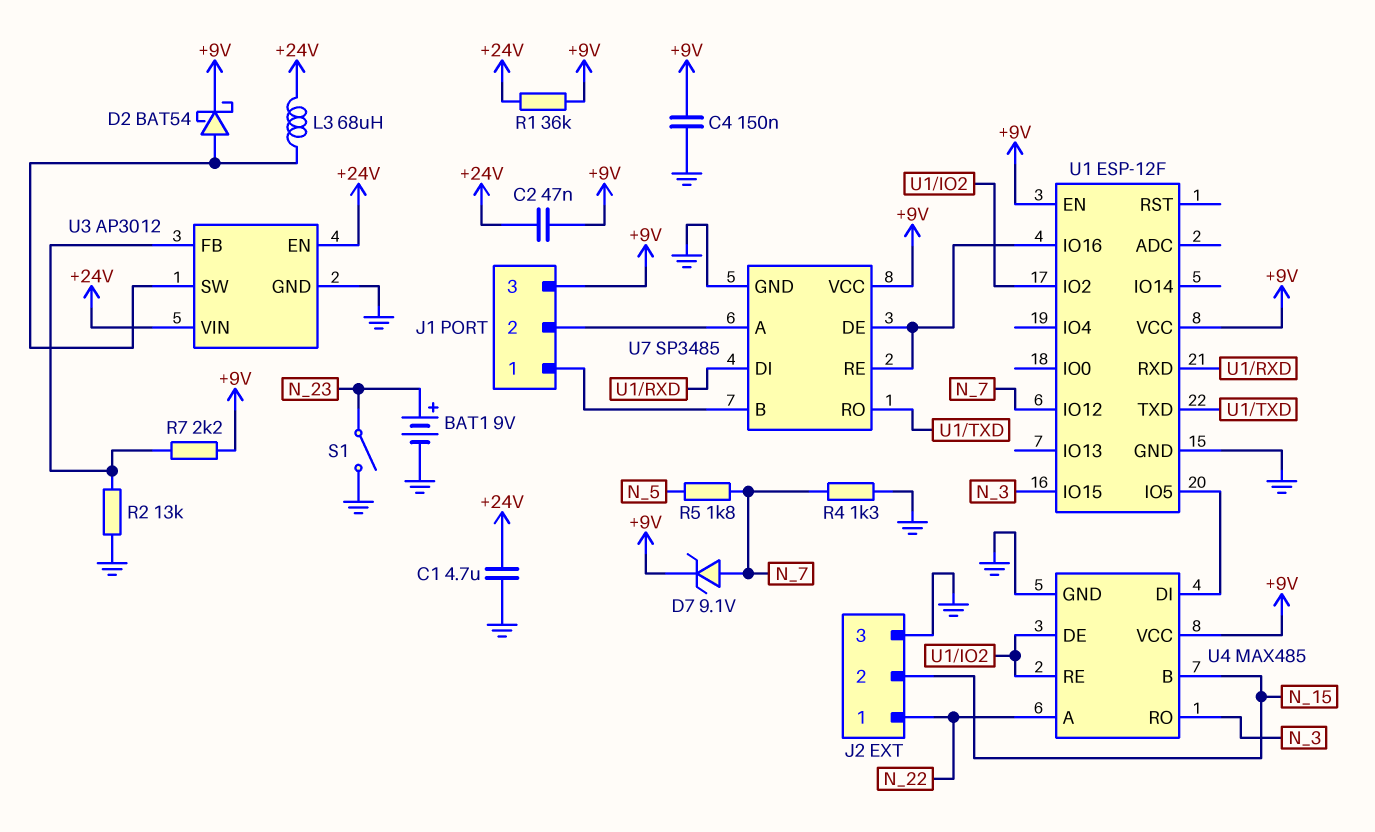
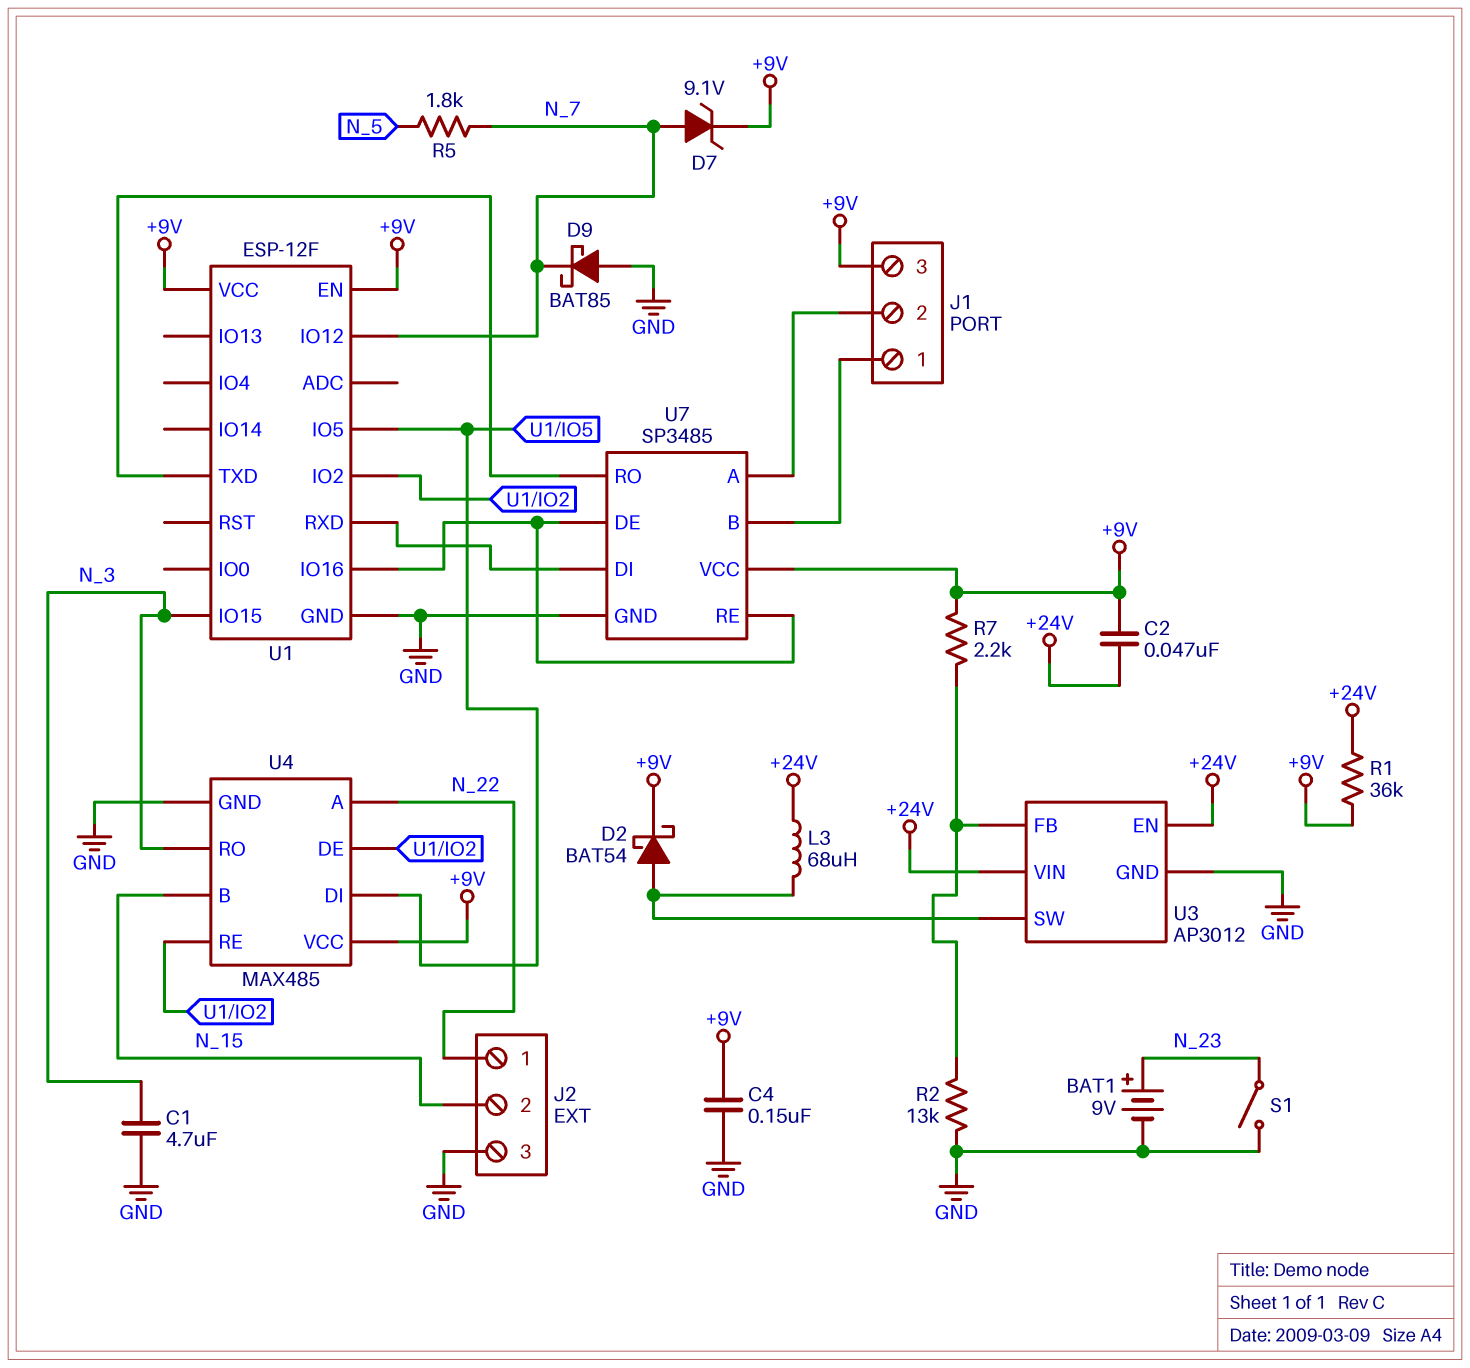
C1: 4.7uF (+24V, GND) -> 4.7uF (GND, N_3)
D9: none -> schottky BAT85 (A GND, K N_7)
R4: 1.3k (GND, N_7) -> none

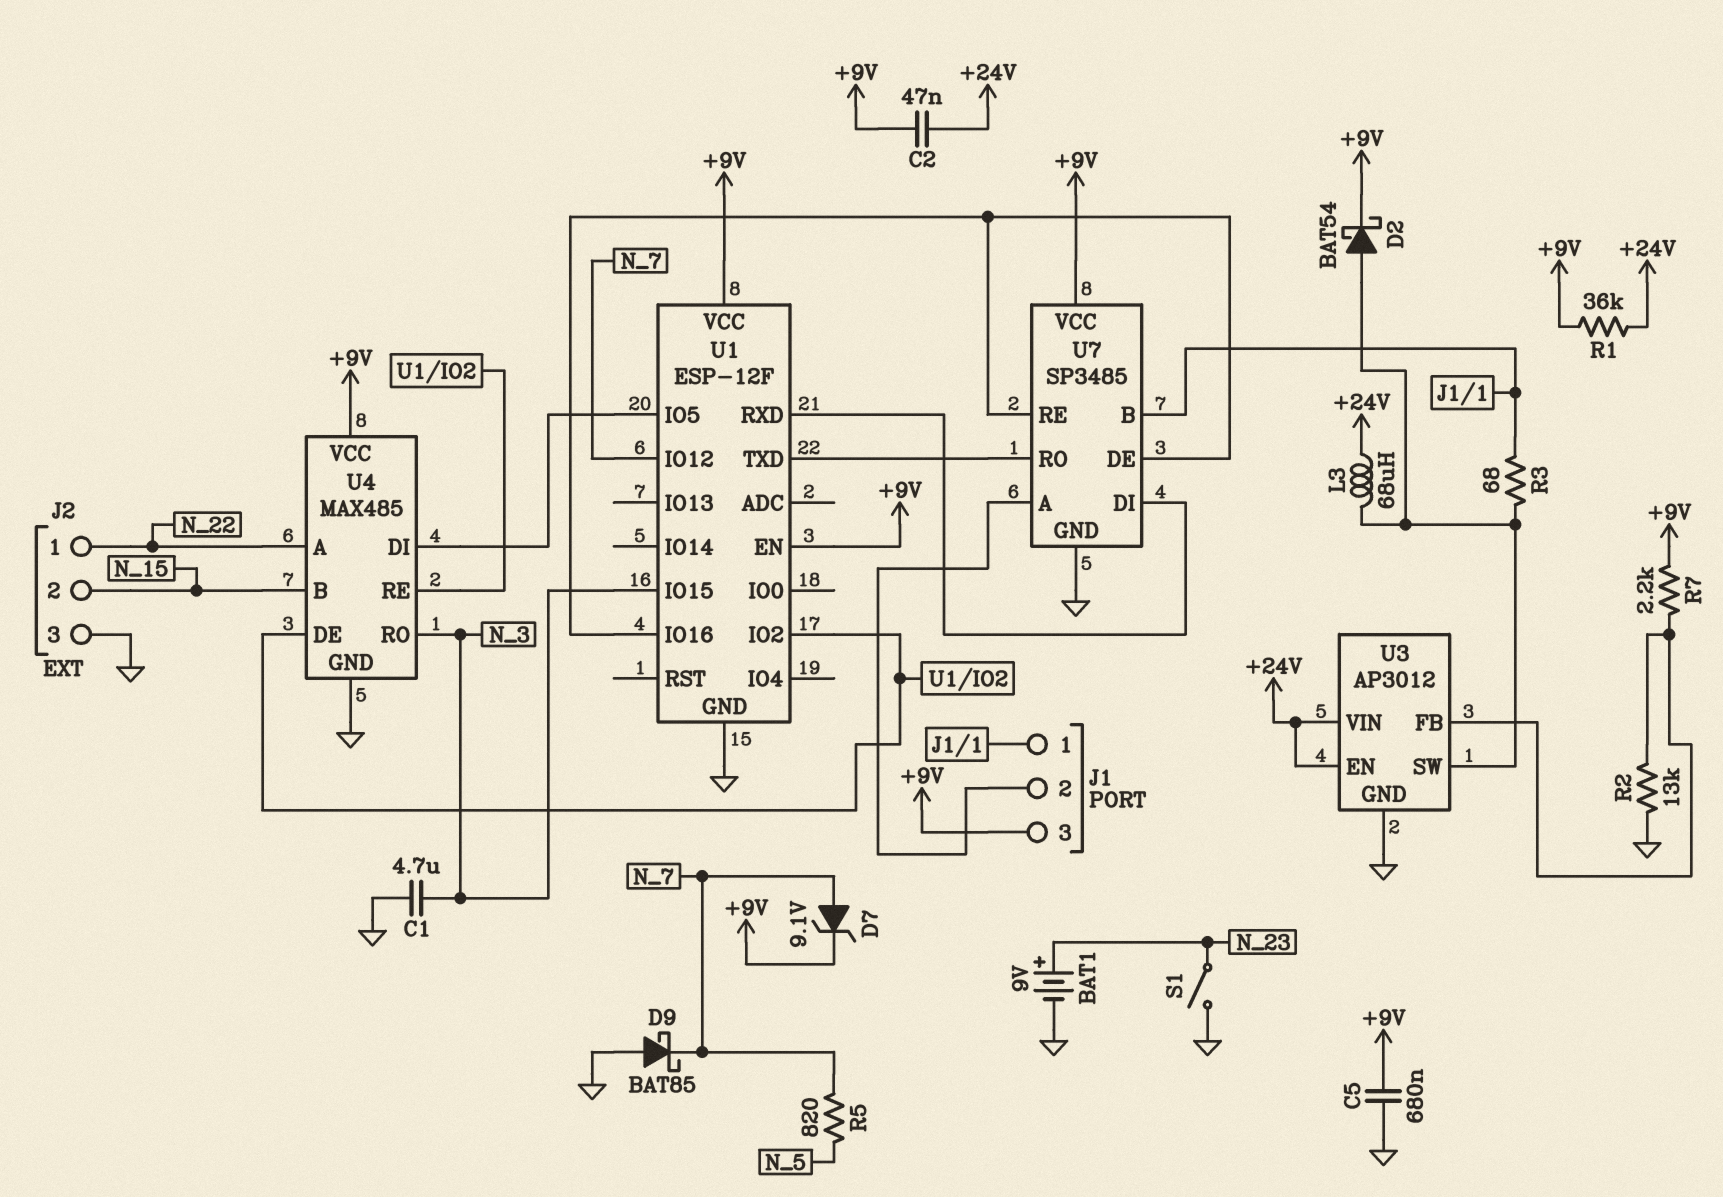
C4: 150nF (+9V, GND) -> none
C5: none -> 680nF (+9V, GND)
R3: none -> 68 (J1/1, U3/SW)
R5: 1.8k (N_5, N_7) -> 820 (N_5, N_7)

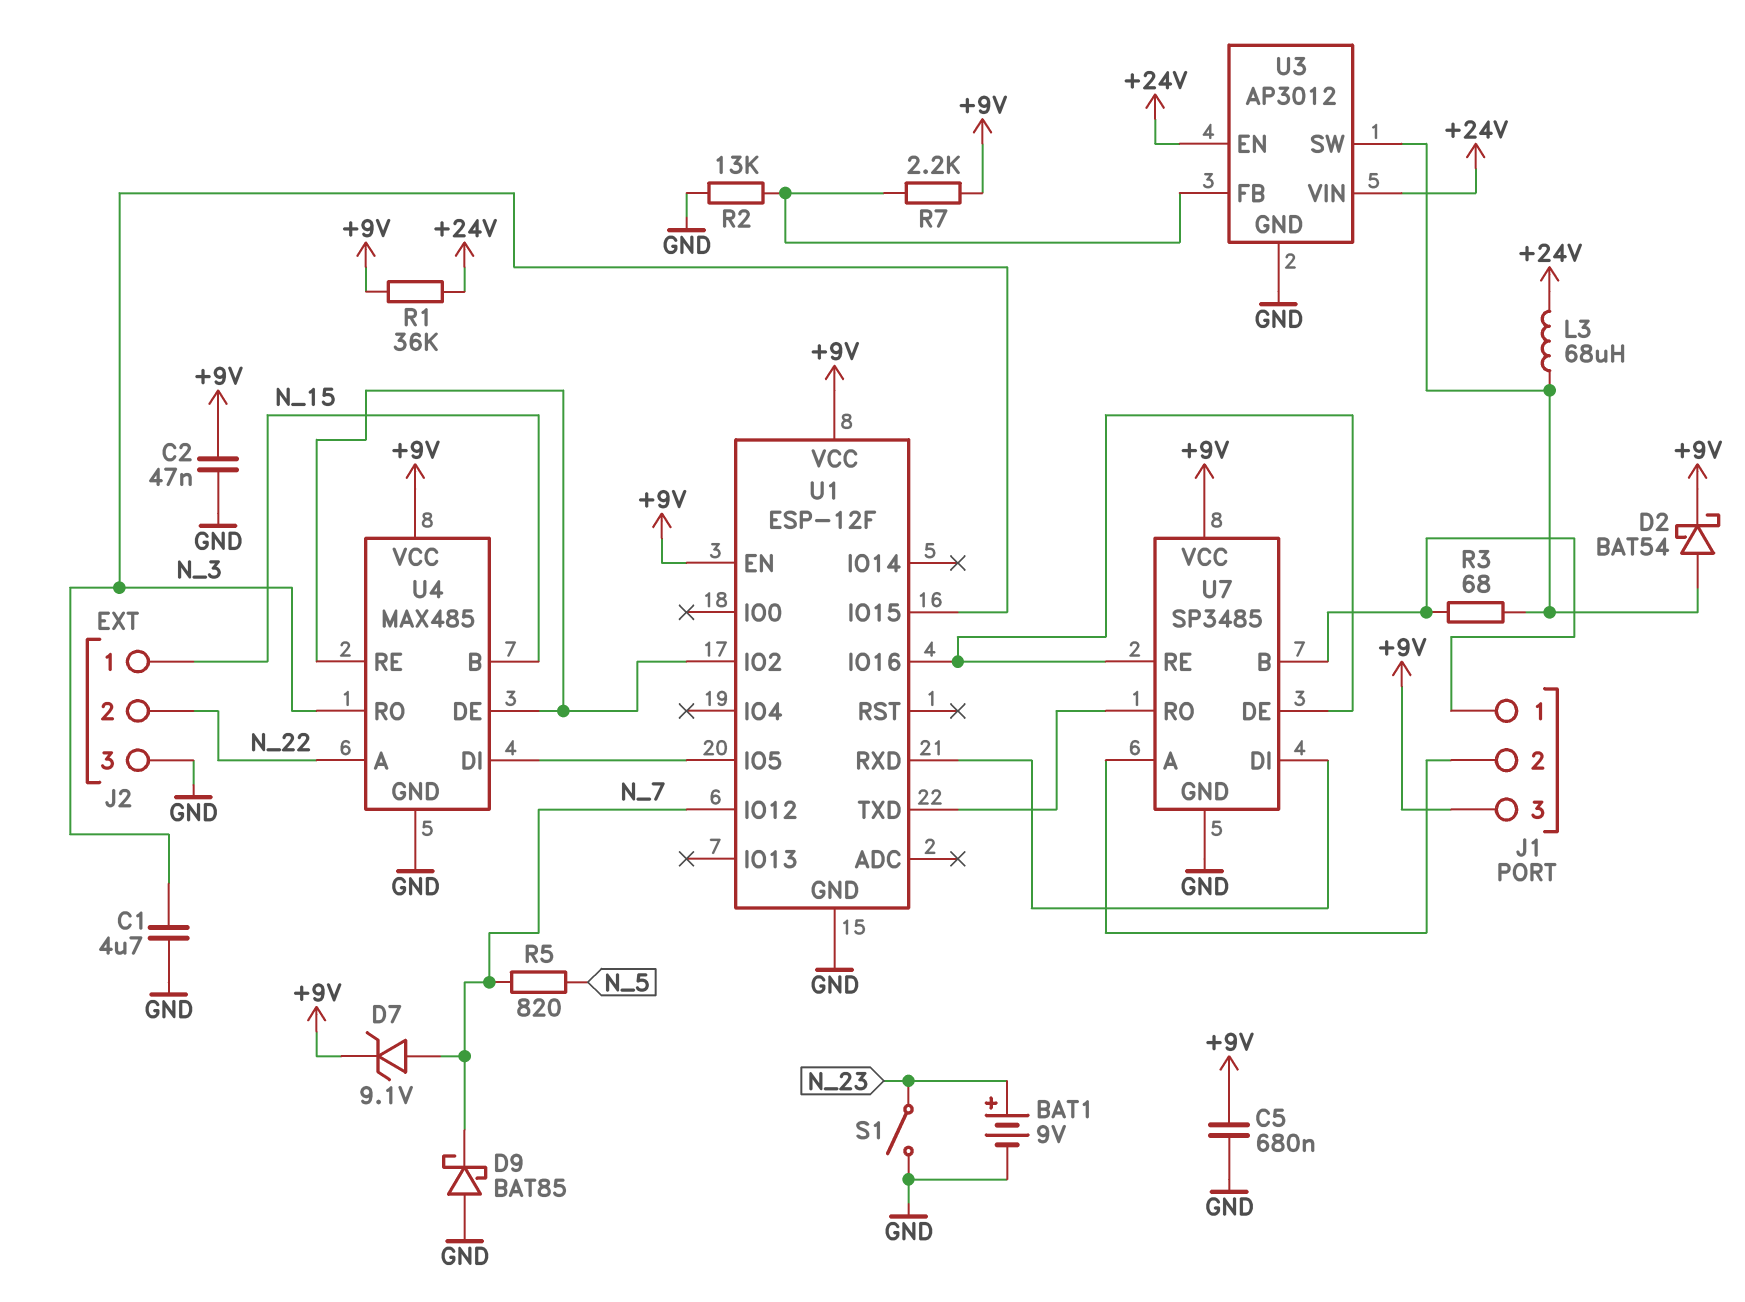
C2: 47nF (+9V, +24V) -> 47nF (+9V, GND)
J2 pin 1: N_22 -> N_15
J2 pin 2: N_15 -> N_22

